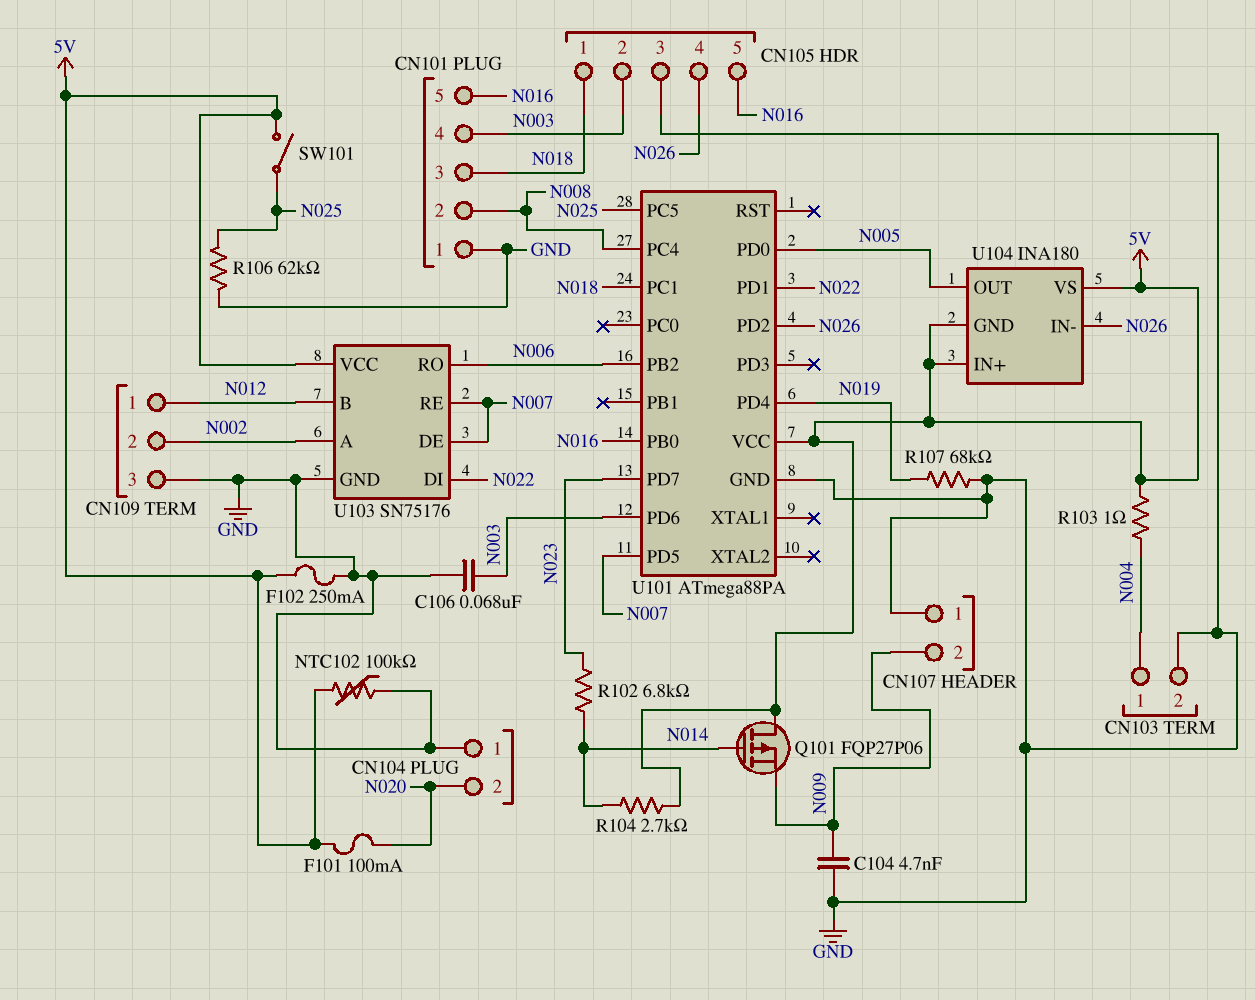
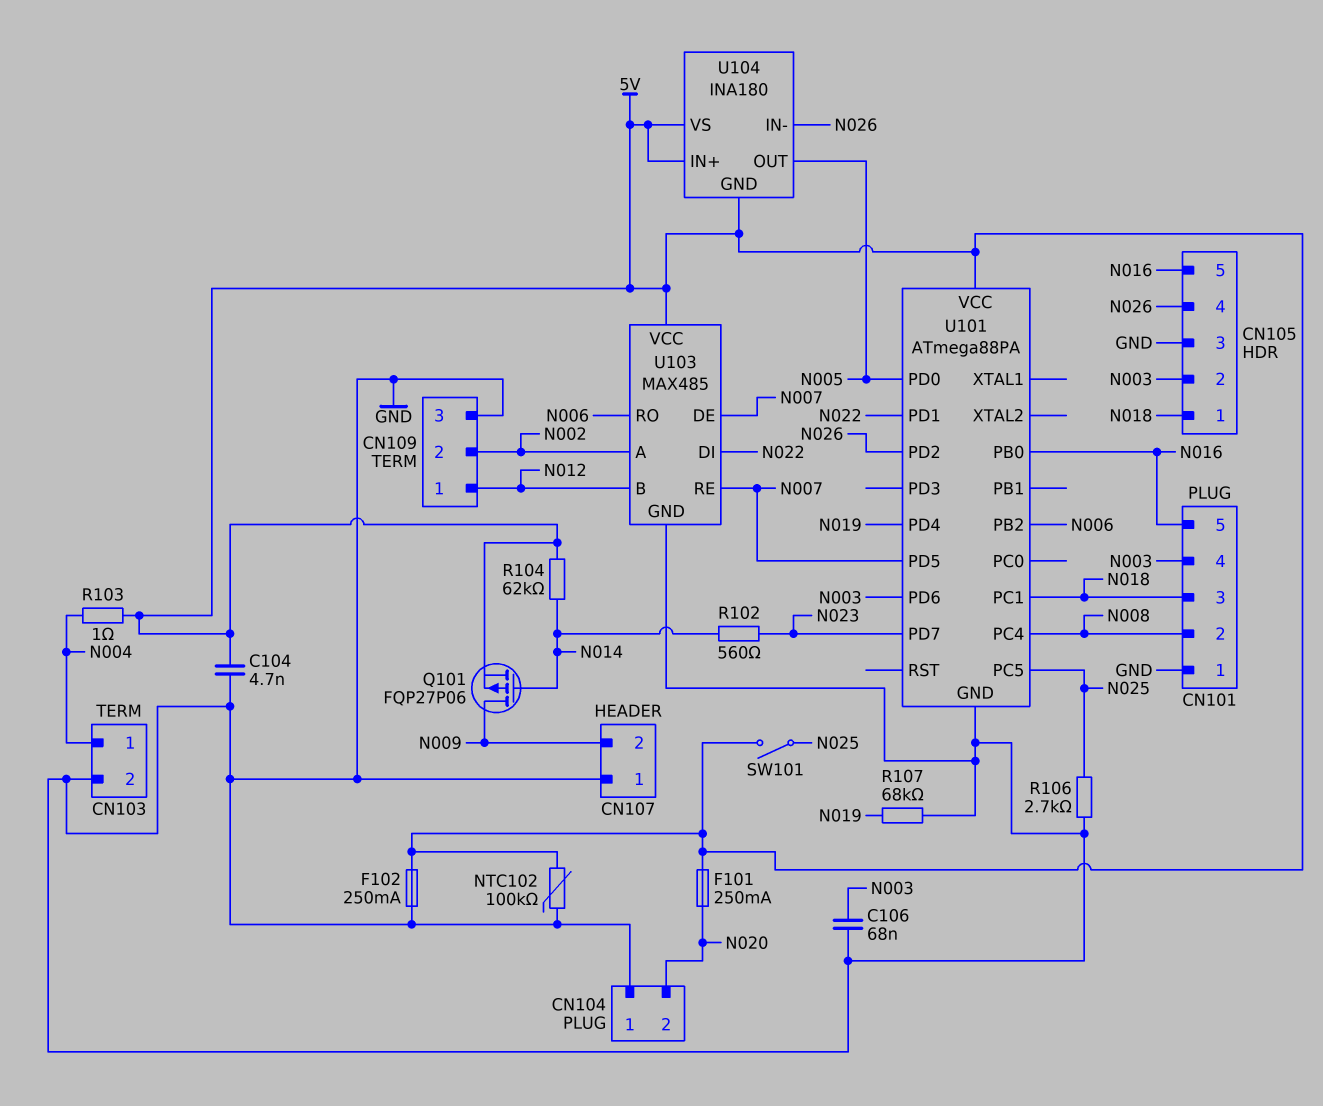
C104: 4.7nF (GND, N009) -> 4.7nF (5V, GND)
F101: 100mA (5V, N020) -> 250mA (5V, N020)
Q101: PMOS FQP27P06 (G N014, D 5V, S N009) -> PMOS FQP27P06 (G N014, D N009, S 5V)
R102: 6.8k (N014, N023) -> 560 (N014, N023)
R104: 2.7k (5V, N014) -> 62k (5V, N014)
R106: 62k (GND, N025) -> 2.7k (GND, N025)
U103: SN75176 -> MAX485

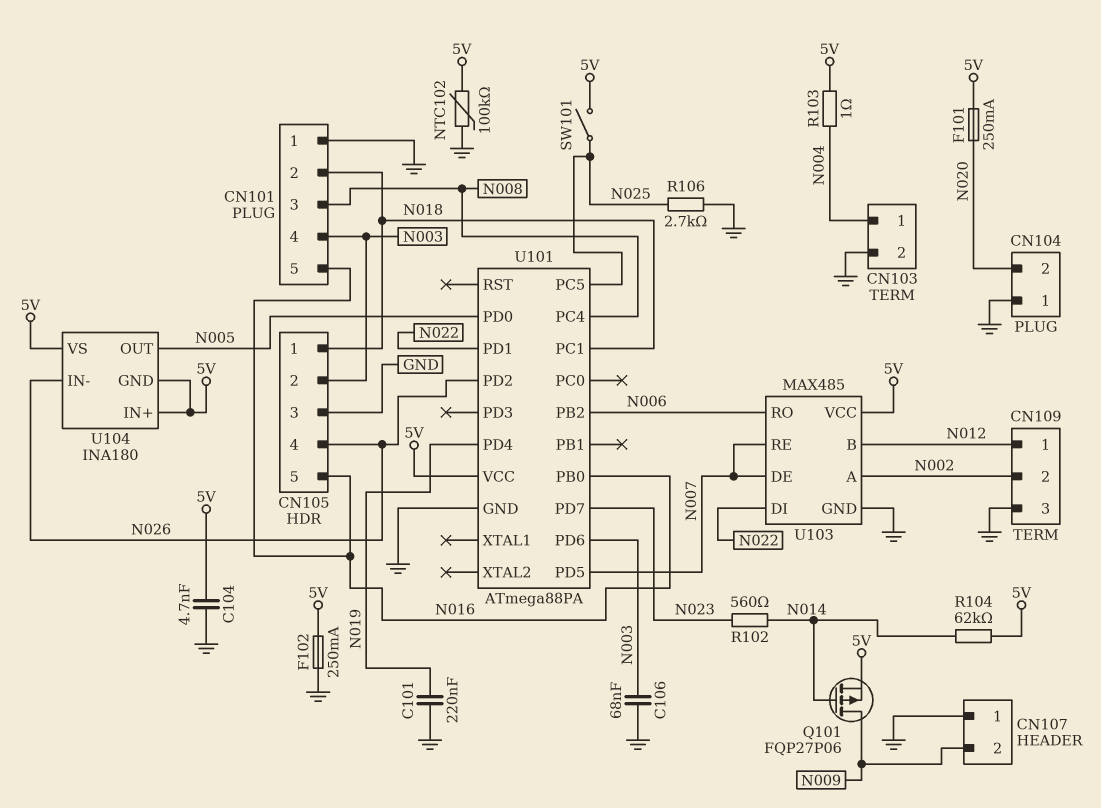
C101: none -> 220nF (GND, N019)
CN101 pin 2: N008 -> N018
CN101 pin 3: N018 -> N008
R107: 68k (GND, N019) -> none

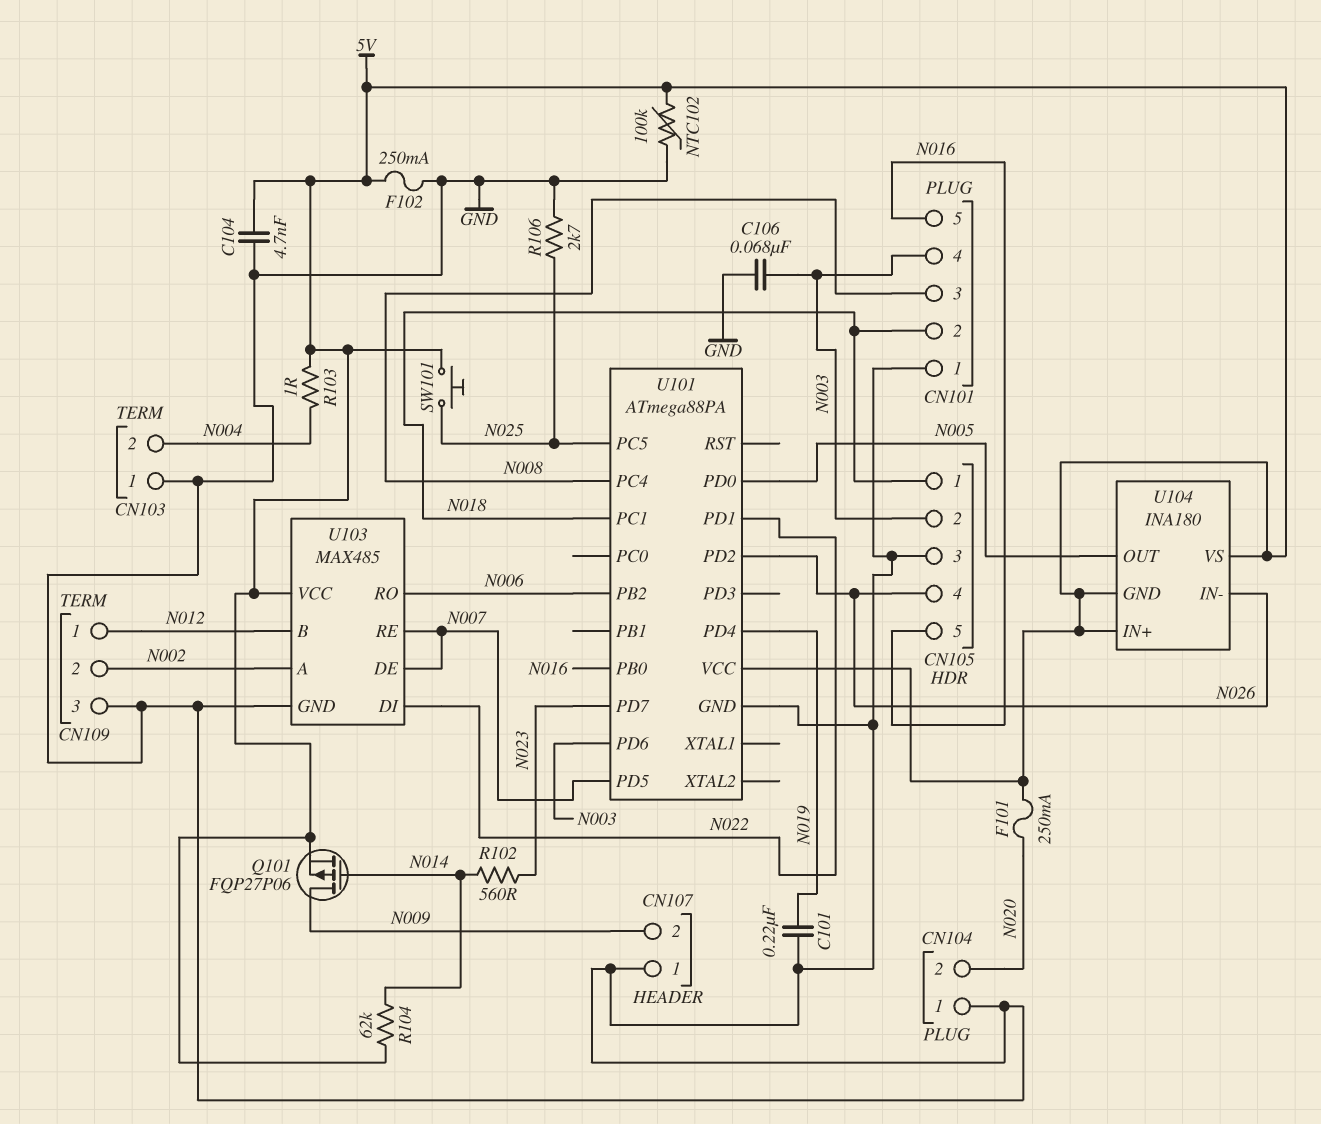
CN103 pin 1: N004 -> GND
CN103 pin 2: GND -> N004
SW101: switch (5V, N025) -> button (5V, N025)

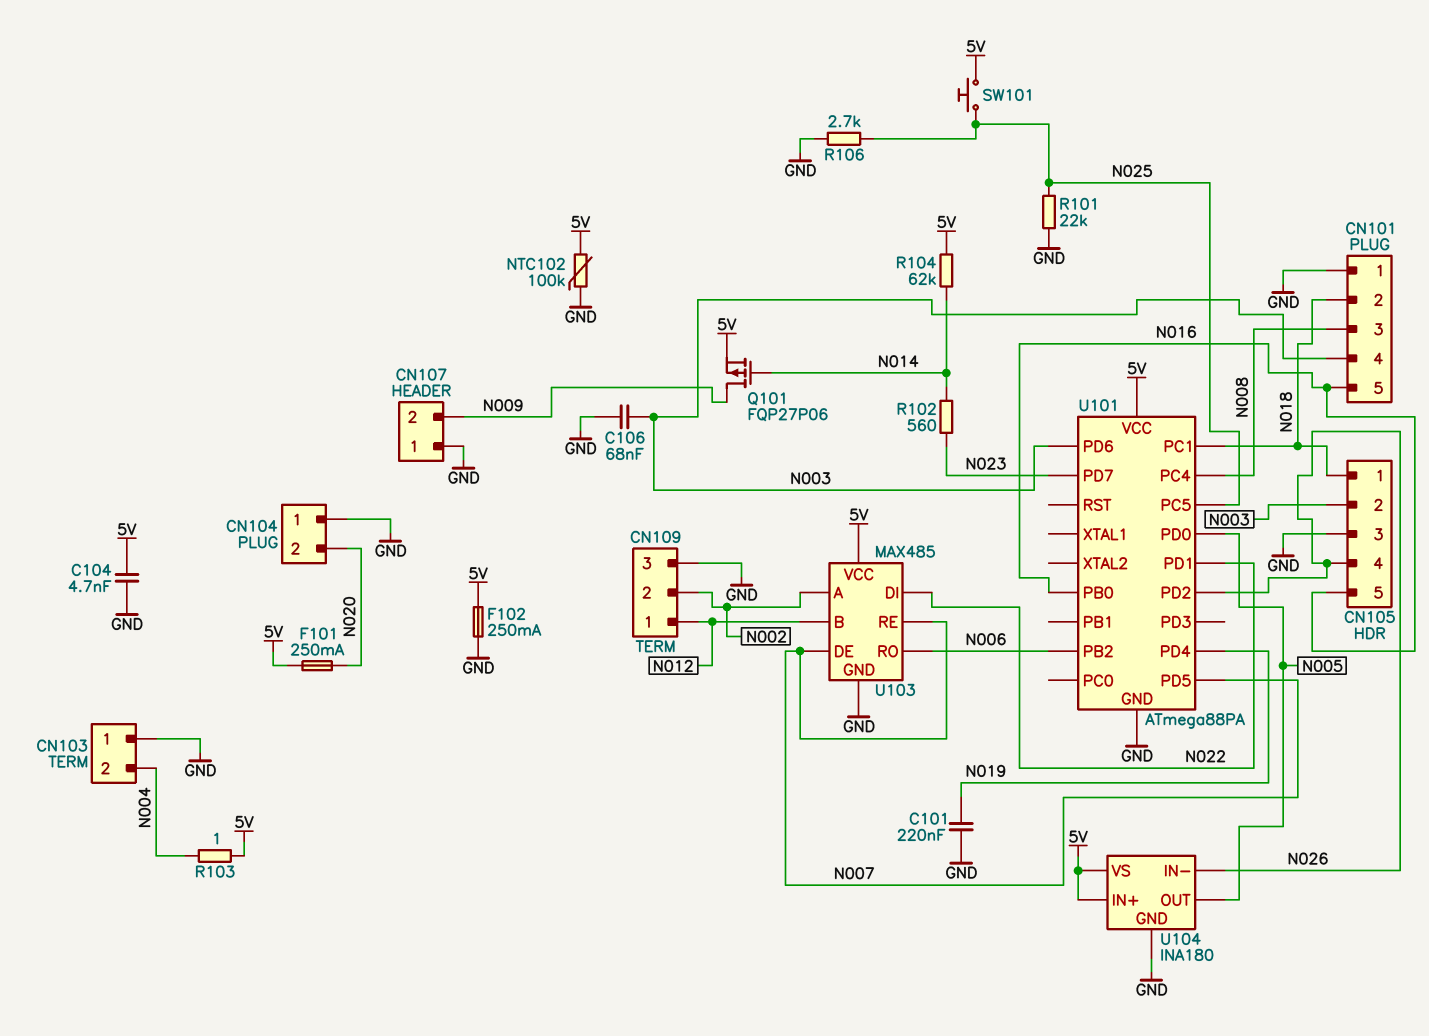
R101: none -> 22k (GND, N025)
U104 pin GND: 5V -> GND

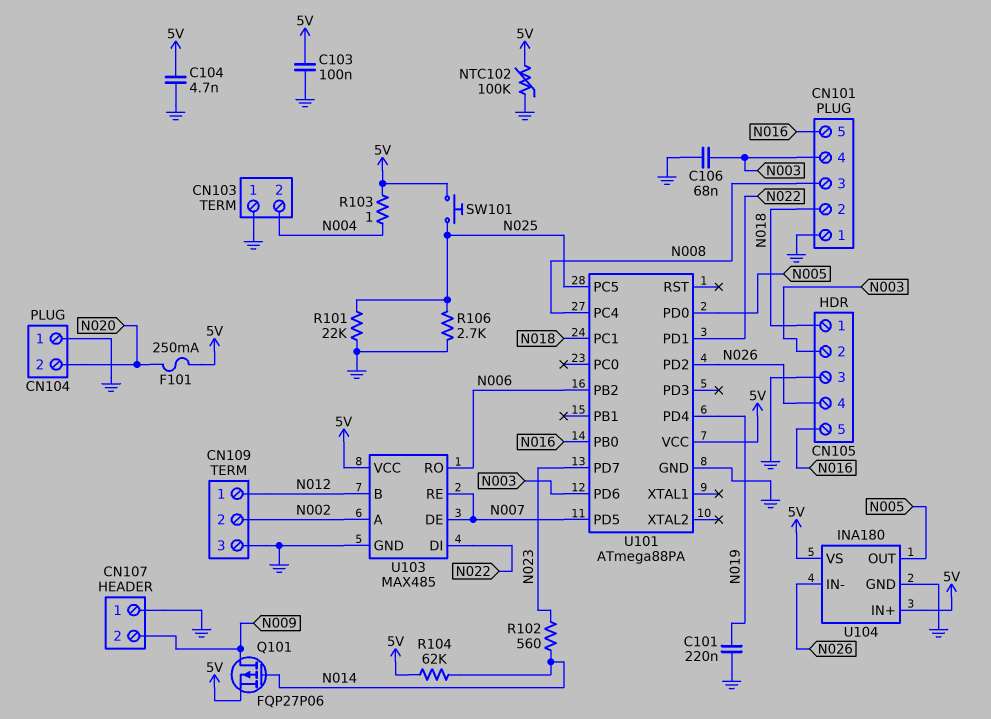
C103: none -> 100nF (5V, GND)
F102: 250mA (5V, GND) -> none

